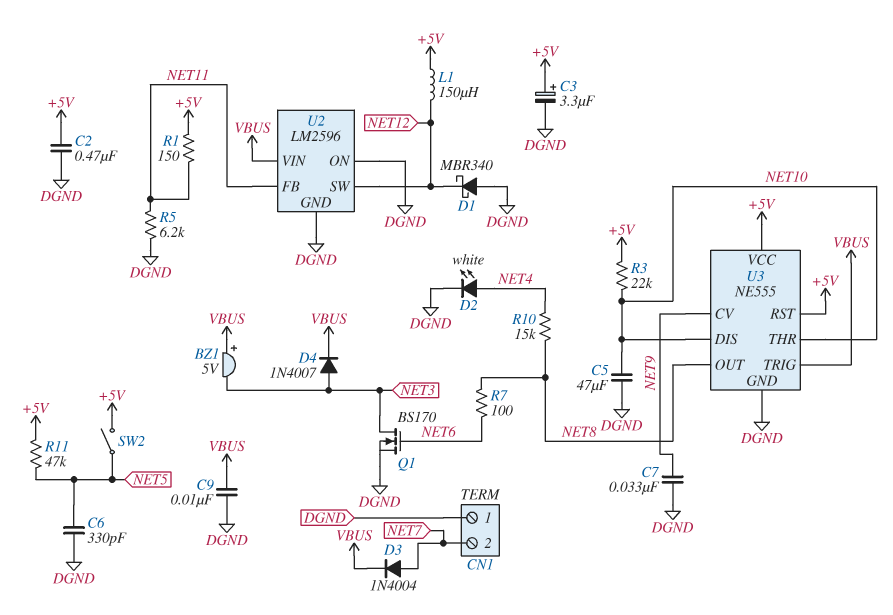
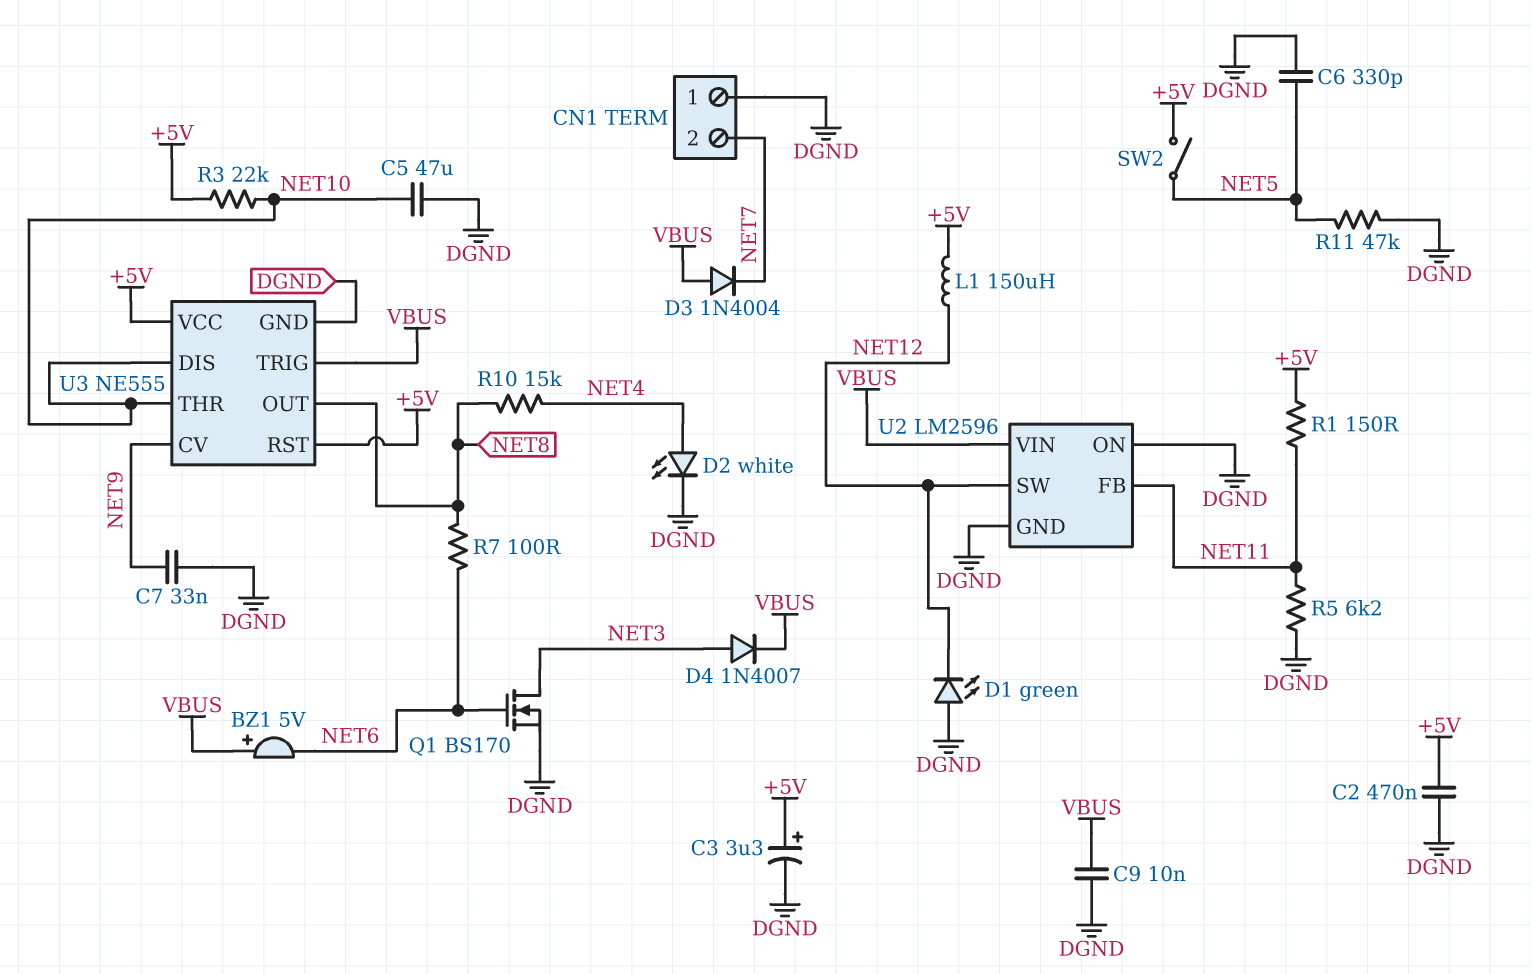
BZ1: buzzer 5V (plus VBUS, minus NET3) -> buzzer 5V (plus VBUS, minus NET6)
D1: schottky MBR340 (A DGND, K NET12) -> LED green (A DGND, K NET12)
D3: diode 1N4004 (A NET7, K VBUS) -> diode 1N4004 (A VBUS, K NET7)
R11: 47k (+5V, NET5) -> 47k (DGND, NET5)

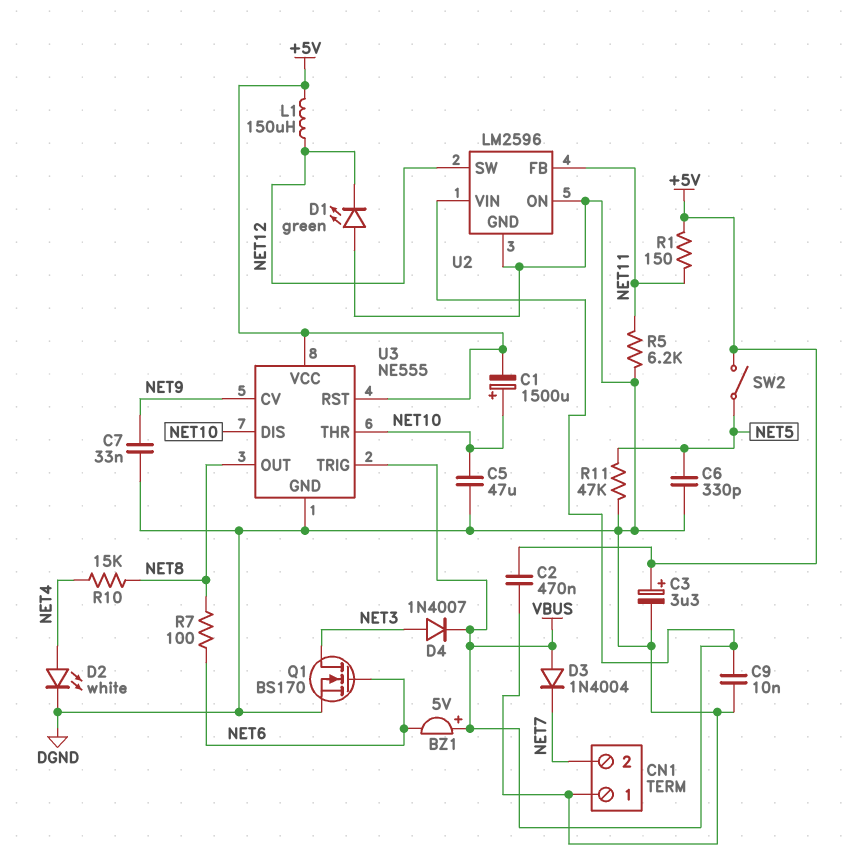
C1: none -> 1500uF (plus NET10, minus +5V)
R3: 22k (+5V, NET10) -> none

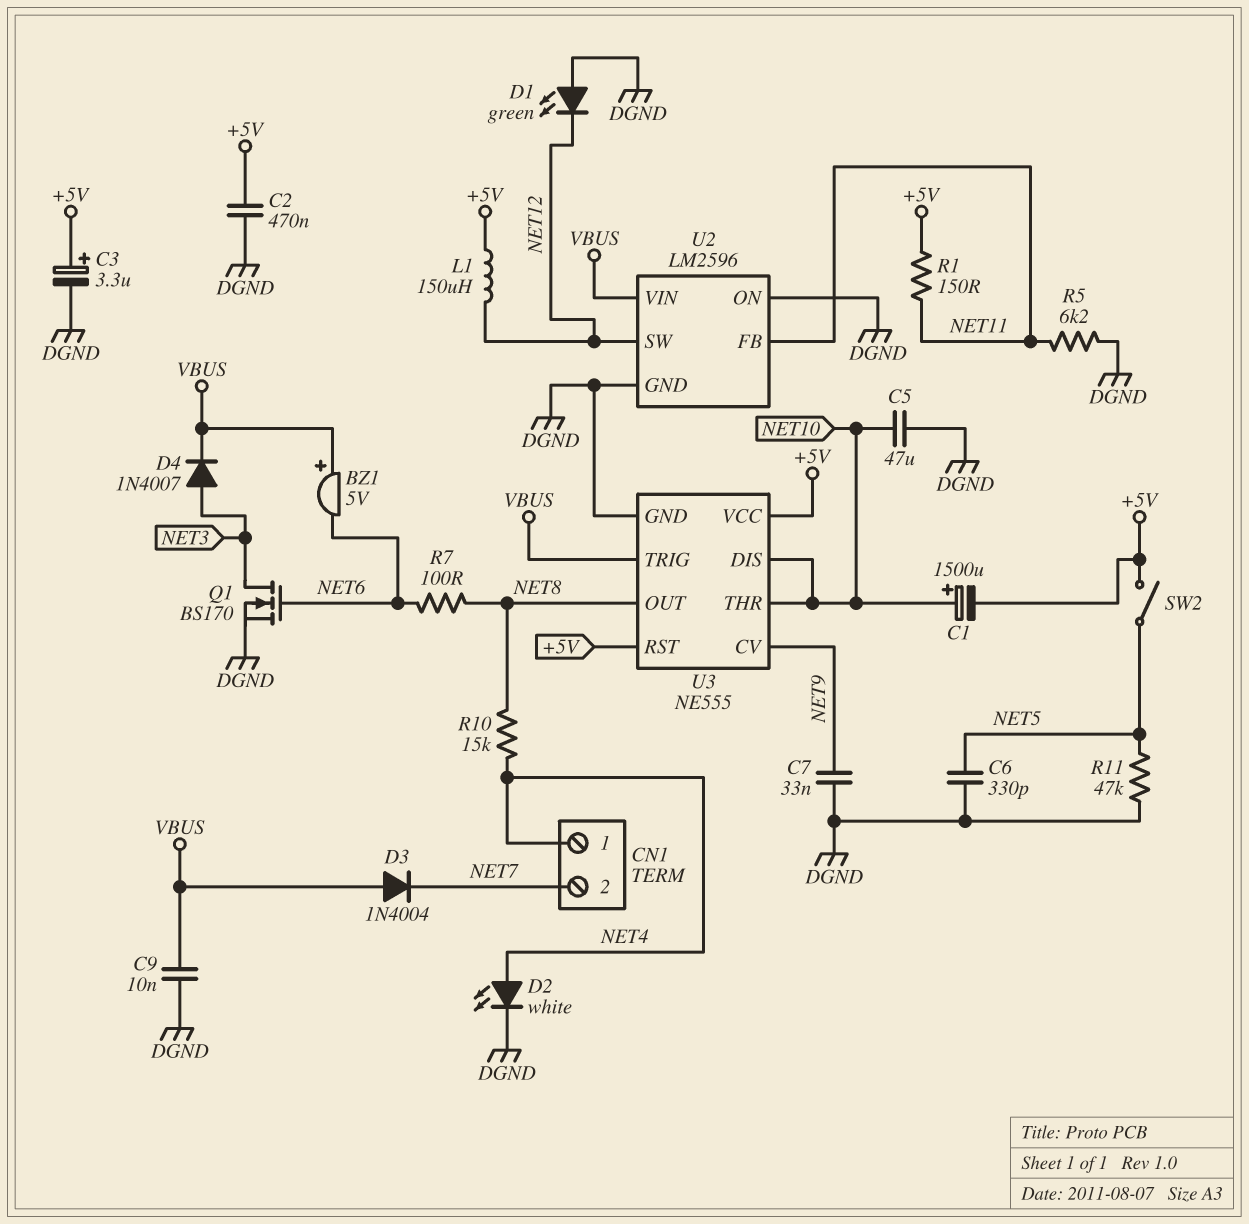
CN1 pin 1: DGND -> NET4

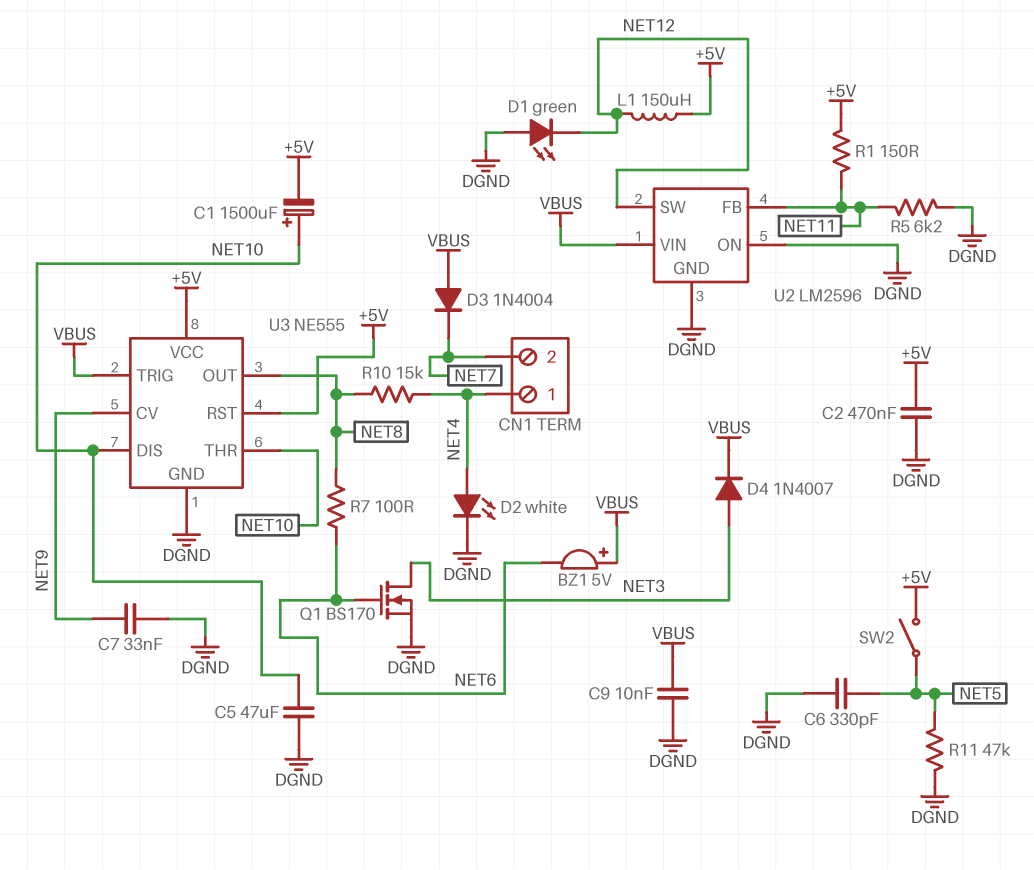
C3: 3.3uF (plus +5V, minus DGND) -> none

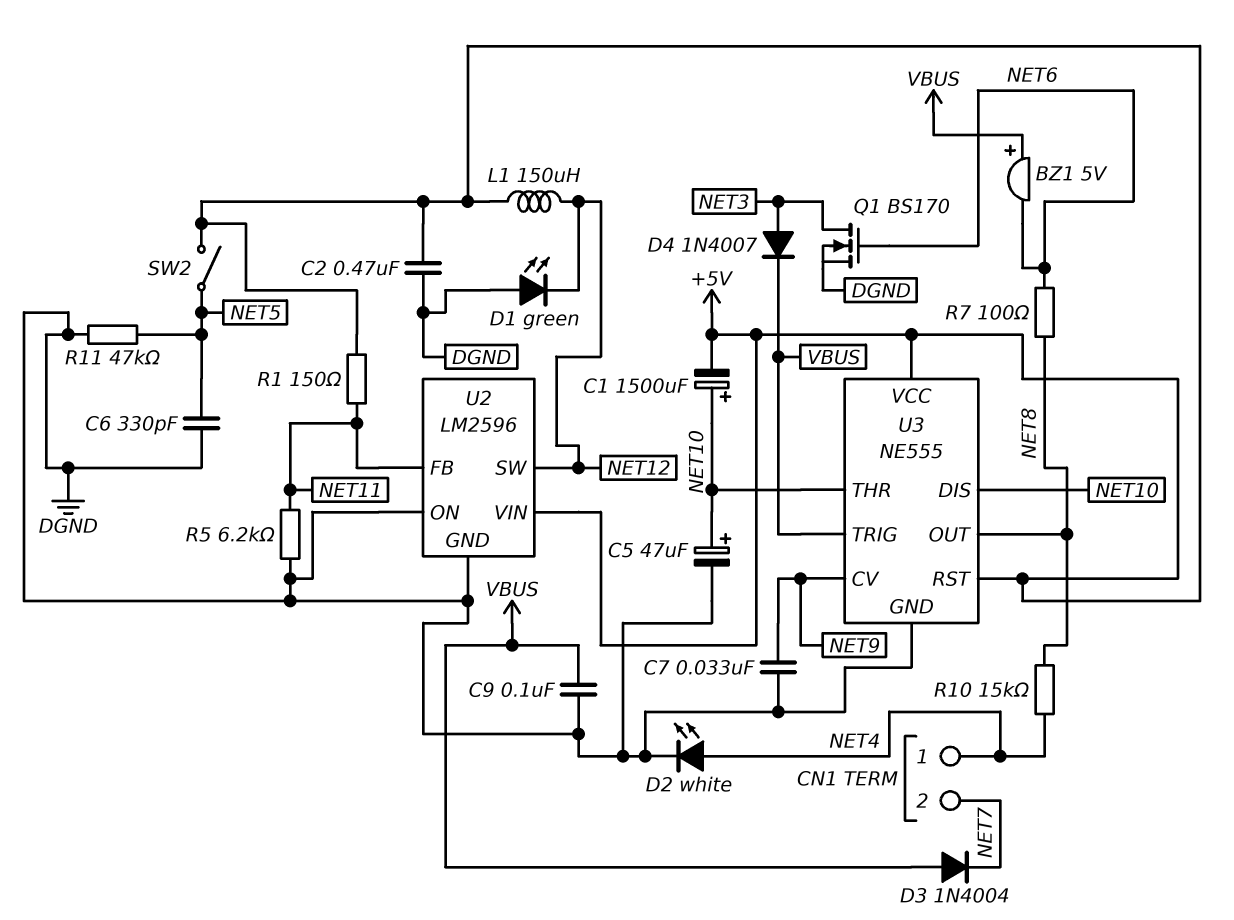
C5: 47uF (DGND, NET10) -> 47uF (plus NET10, minus DGND)
C9: 10nF (DGND, VBUS) -> 100nF (DGND, VBUS)
U2 pin VIN: VBUS -> +5V

